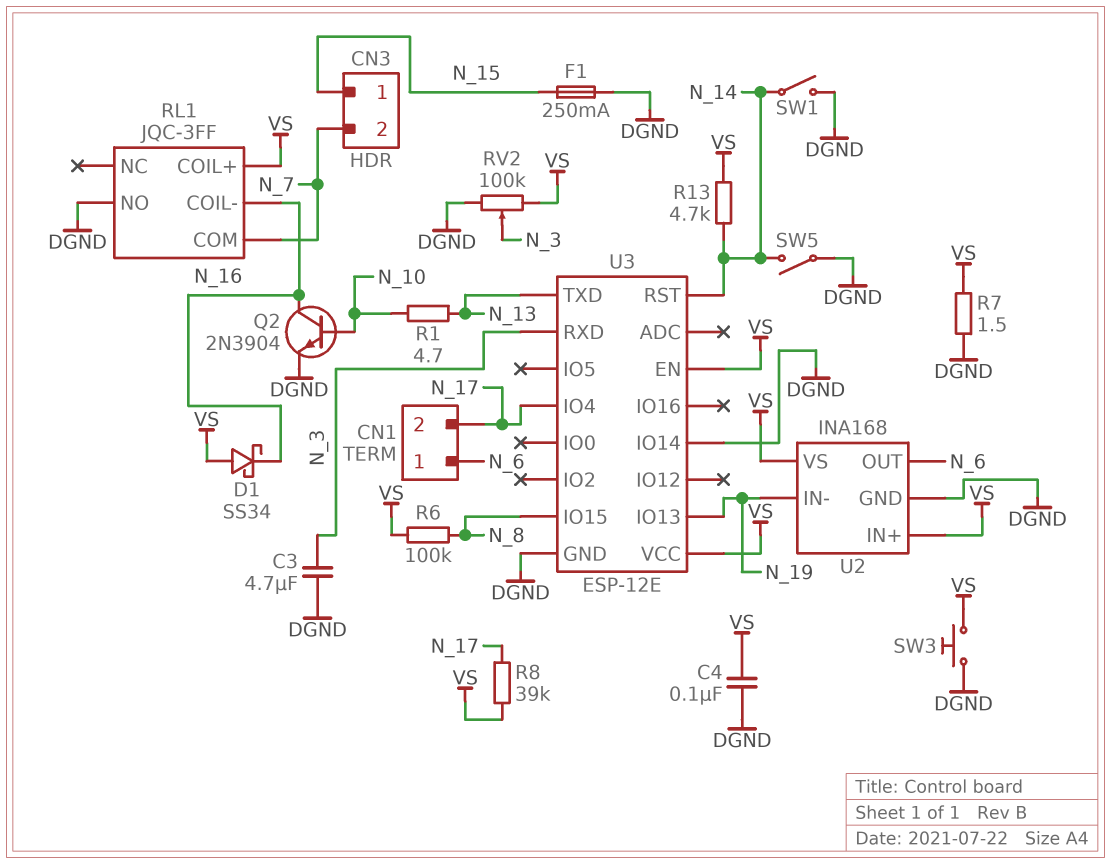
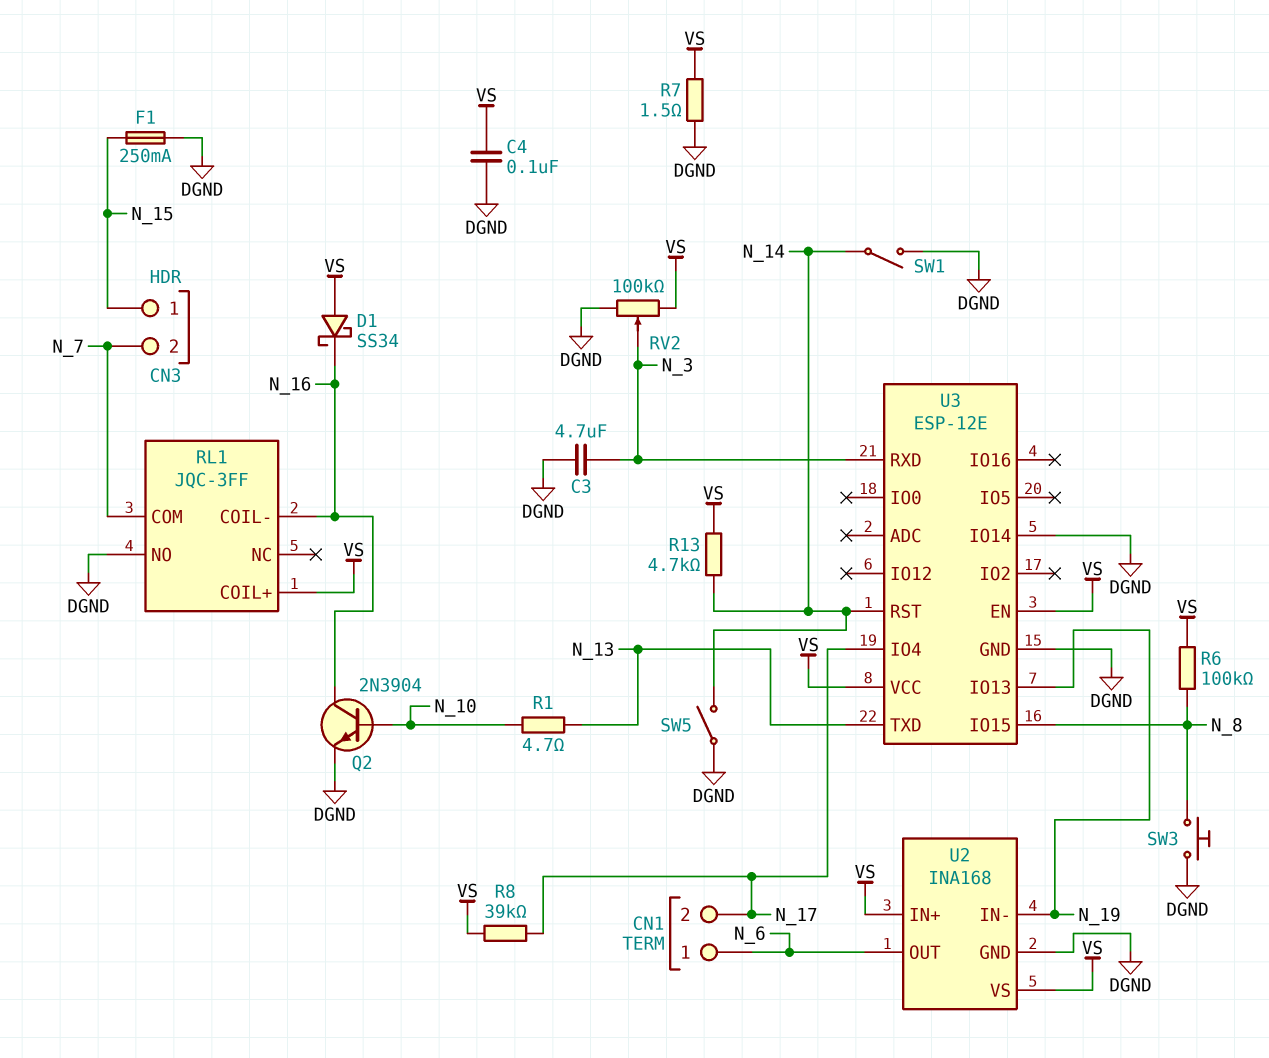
SW3: button (DGND, VS) -> button (DGND, N_8)

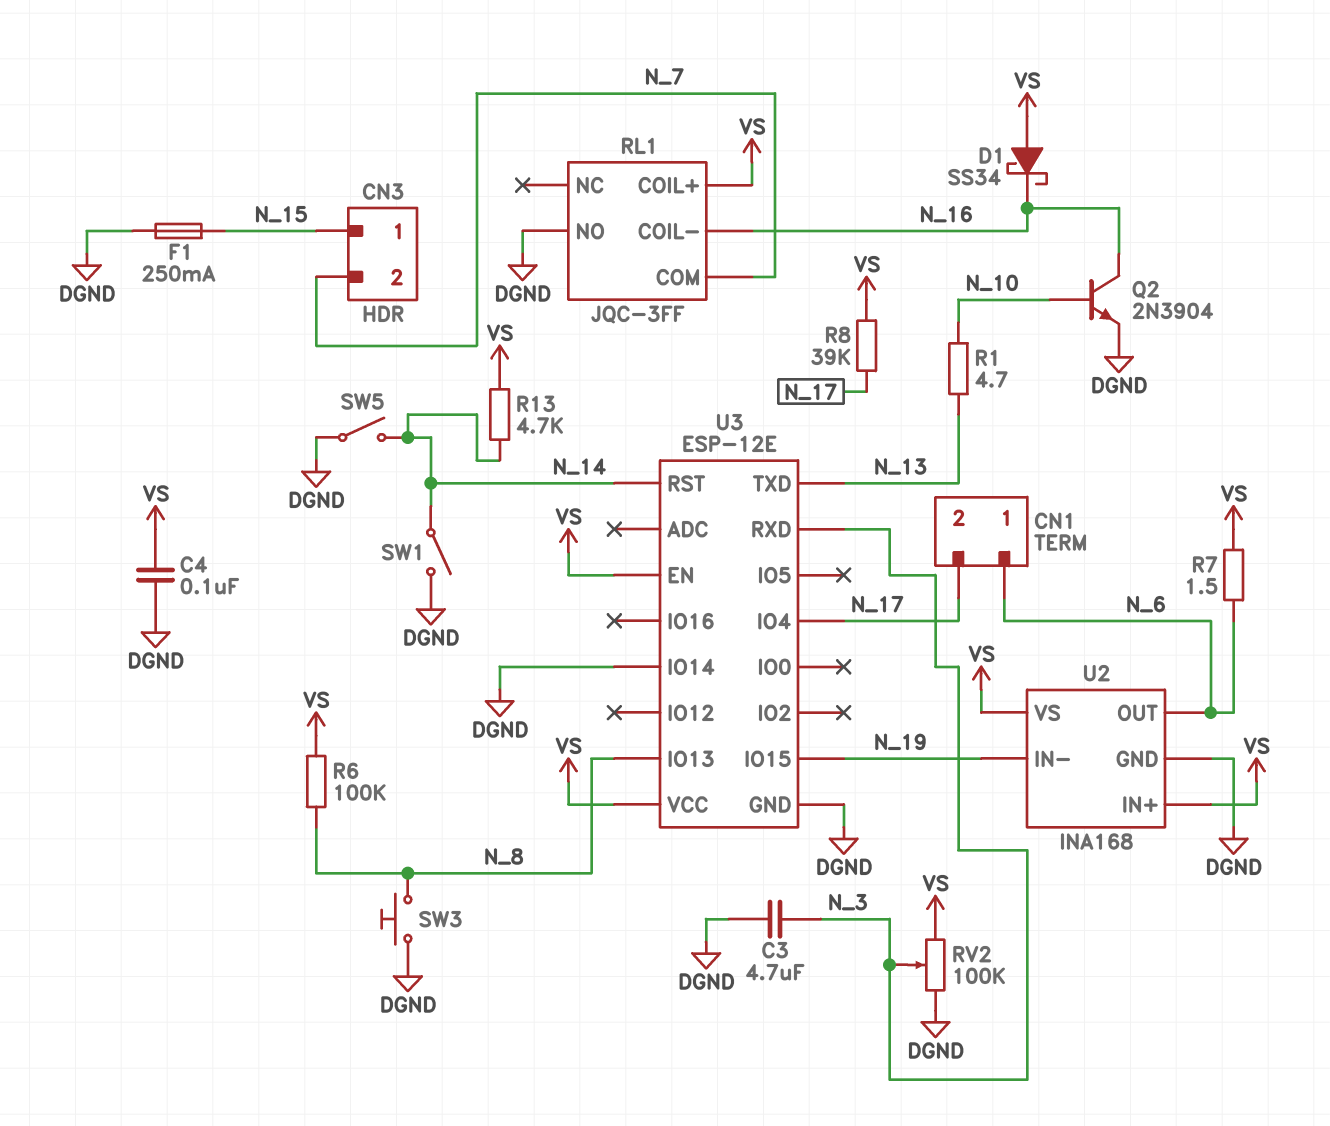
R7: 1.5 (DGND, VS) -> 1.5 (N_6, VS)
U3 pin IO13: N_19 -> N_8
U3 pin IO15: N_8 -> N_19

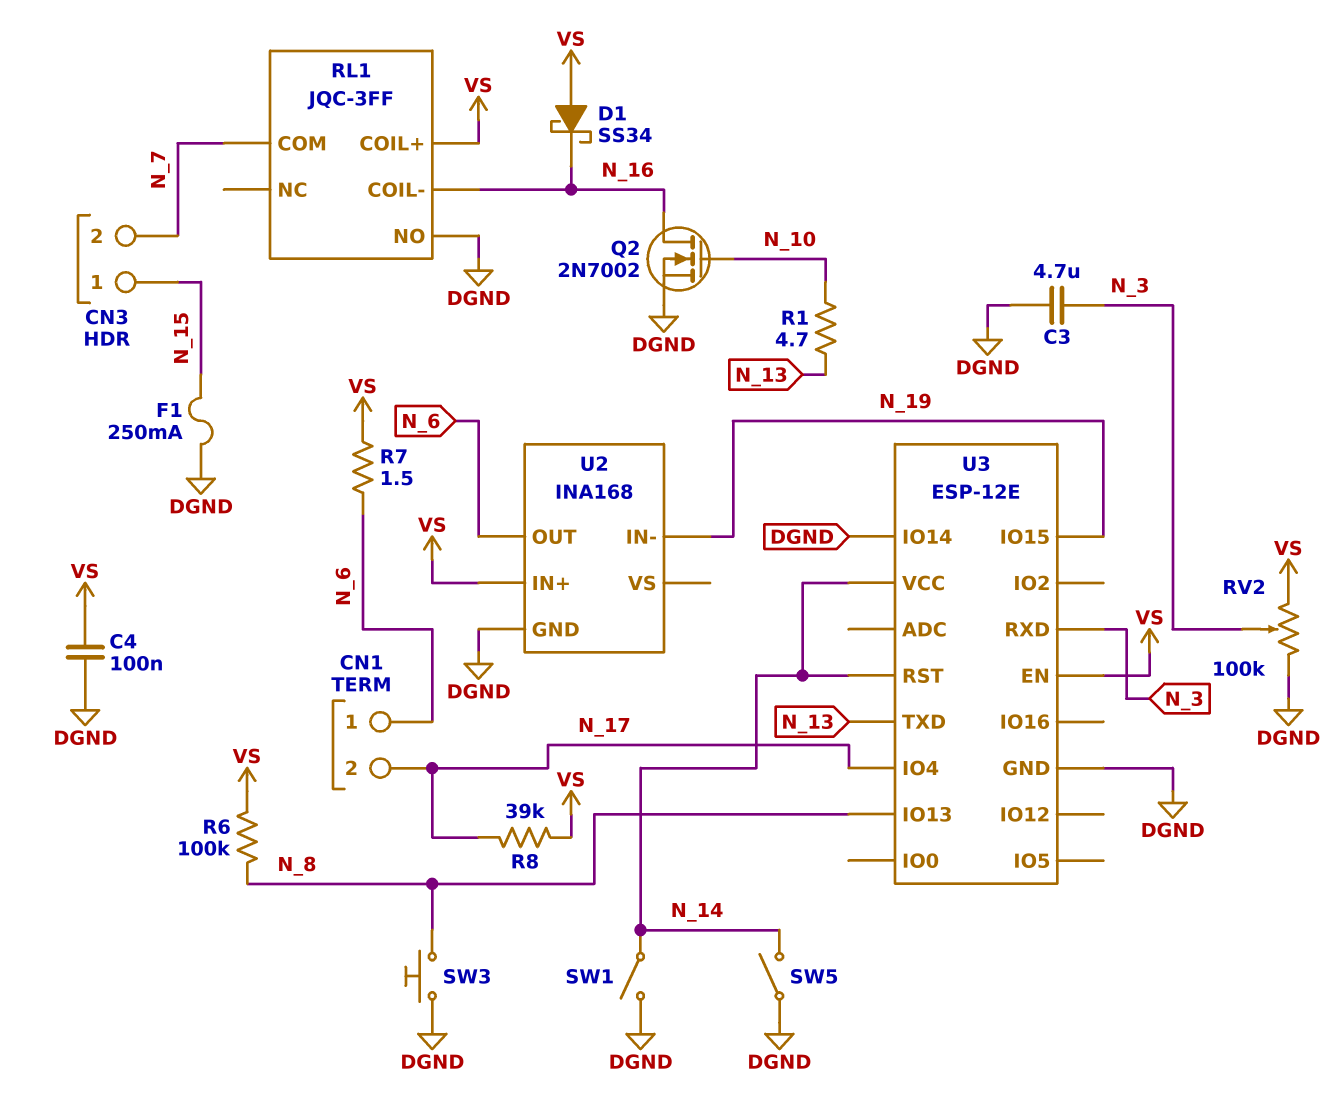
Q2: NPN 2N3904 (B N_10, C N_16, E DGND) -> NMOS 2N7002 (G N_10, D N_16, S DGND)
R13: 4.7k (N_14, VS) -> none
U2 pin VS: VS -> none
U3 pin VCC: VS -> N_14

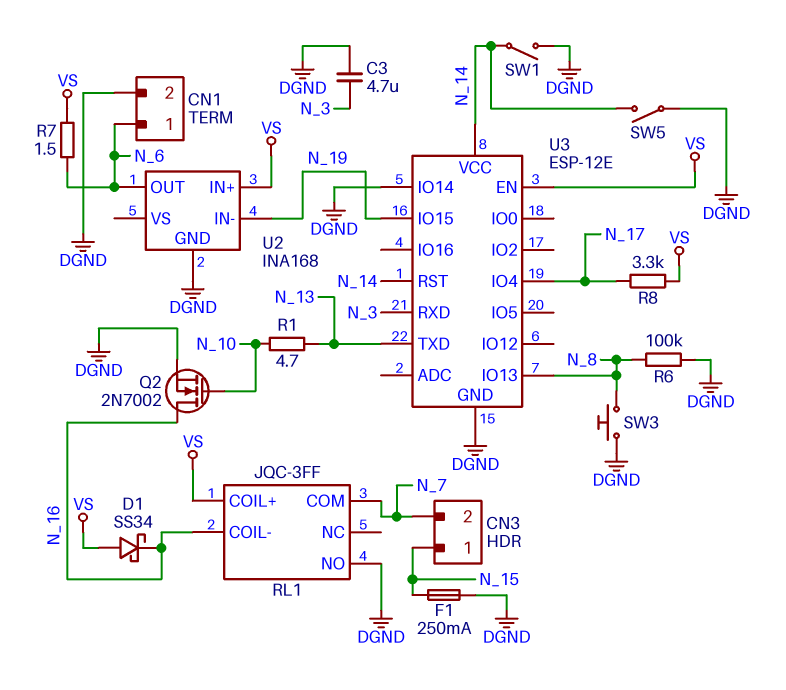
C4: 100nF (DGND, VS) -> none
CN1 pin 2: N_17 -> DGND
R6: 100k (N_8, VS) -> 100k (DGND, N_8)
R8: 39k (N_17, VS) -> 3.3k (N_17, VS)
RV2: 100k (DGND, VS, wiper N_3) -> none

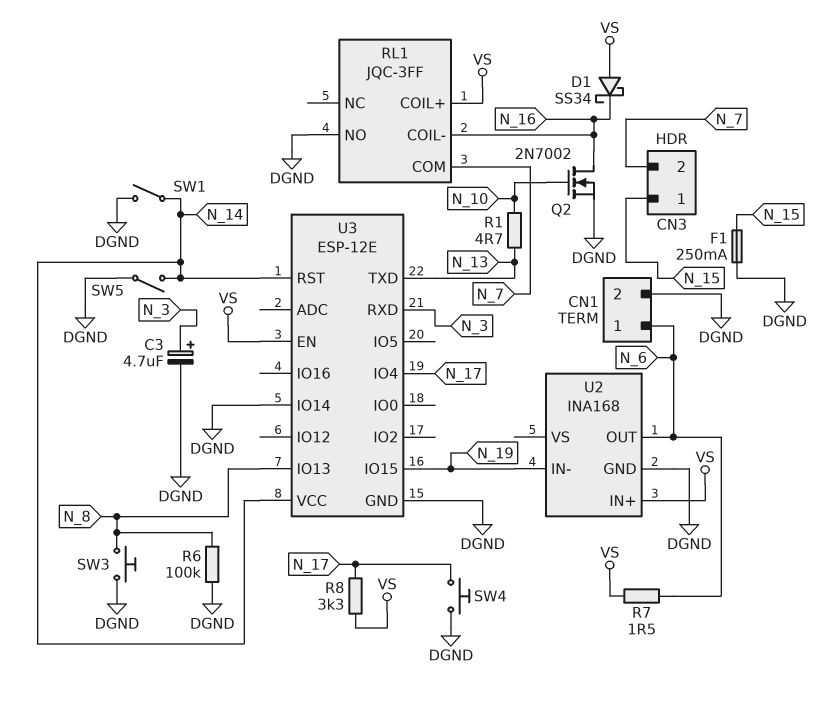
C3: 4.7uF (DGND, N_3) -> 4.7uF (plus N_3, minus DGND)
SW4: none -> button (DGND, N_17)

